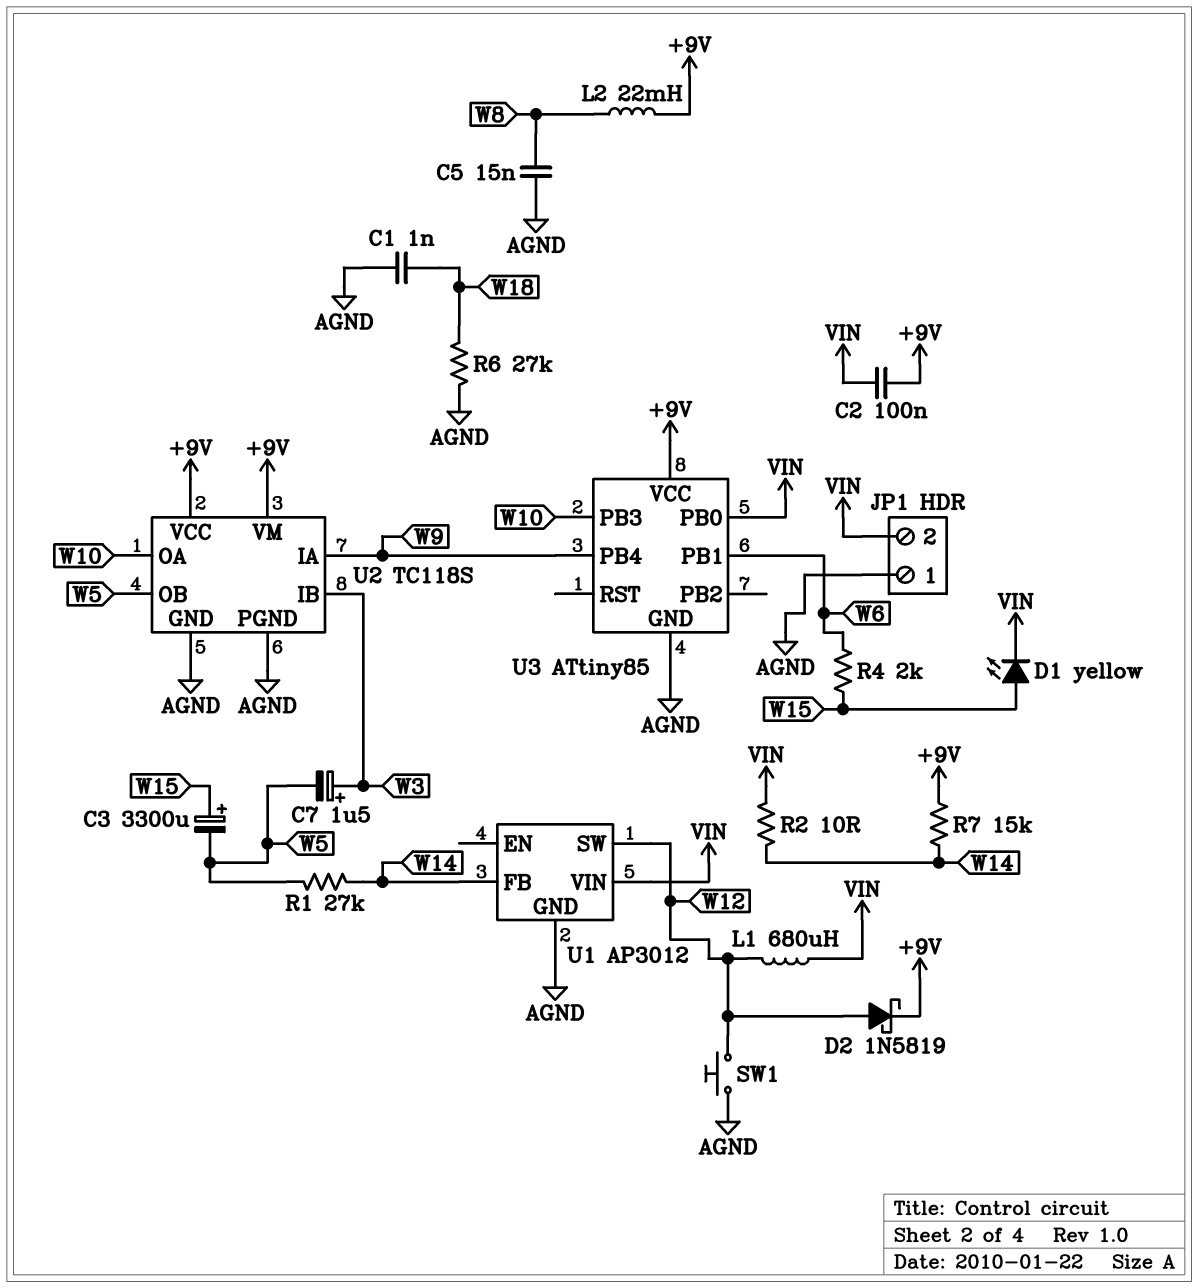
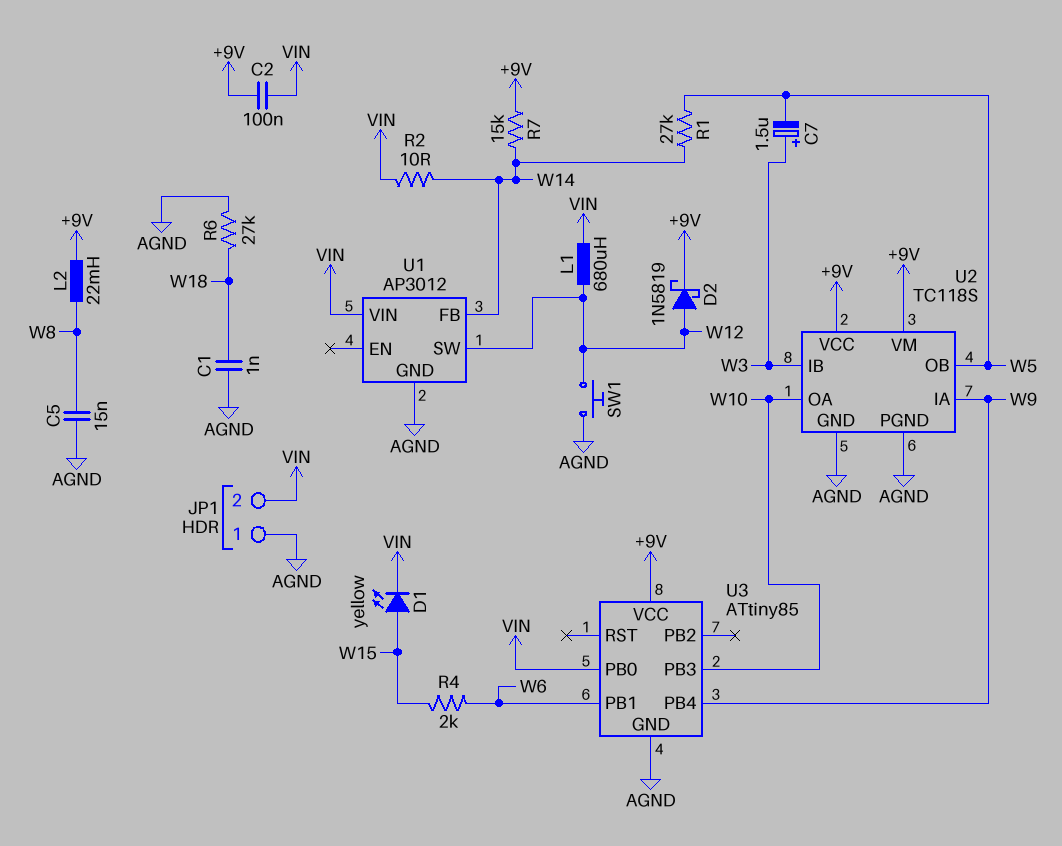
C3: 3300uF (plus W15, minus W5) -> none

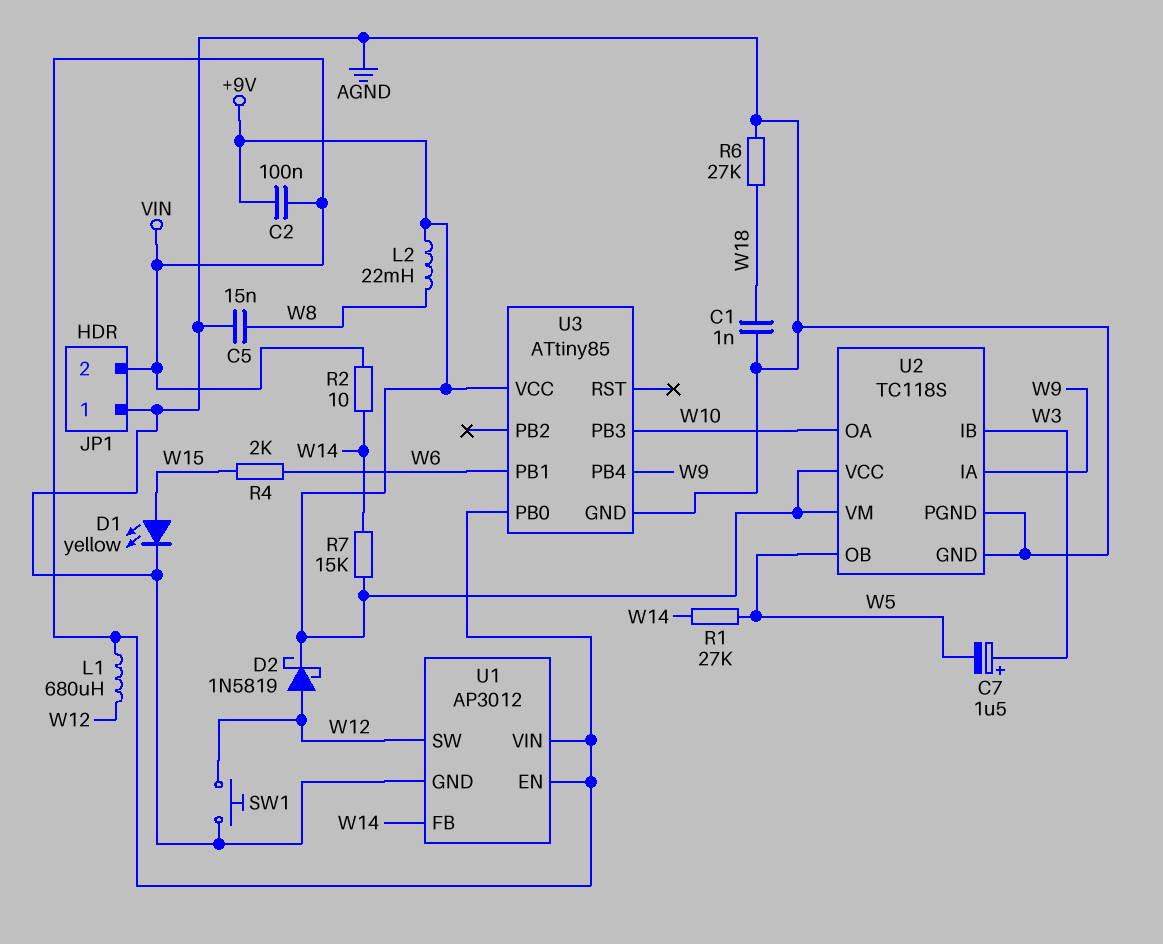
D1: LED yellow (A W15, K VIN) -> LED yellow (A W15, K AGND)
U1 pin EN: none -> VIN

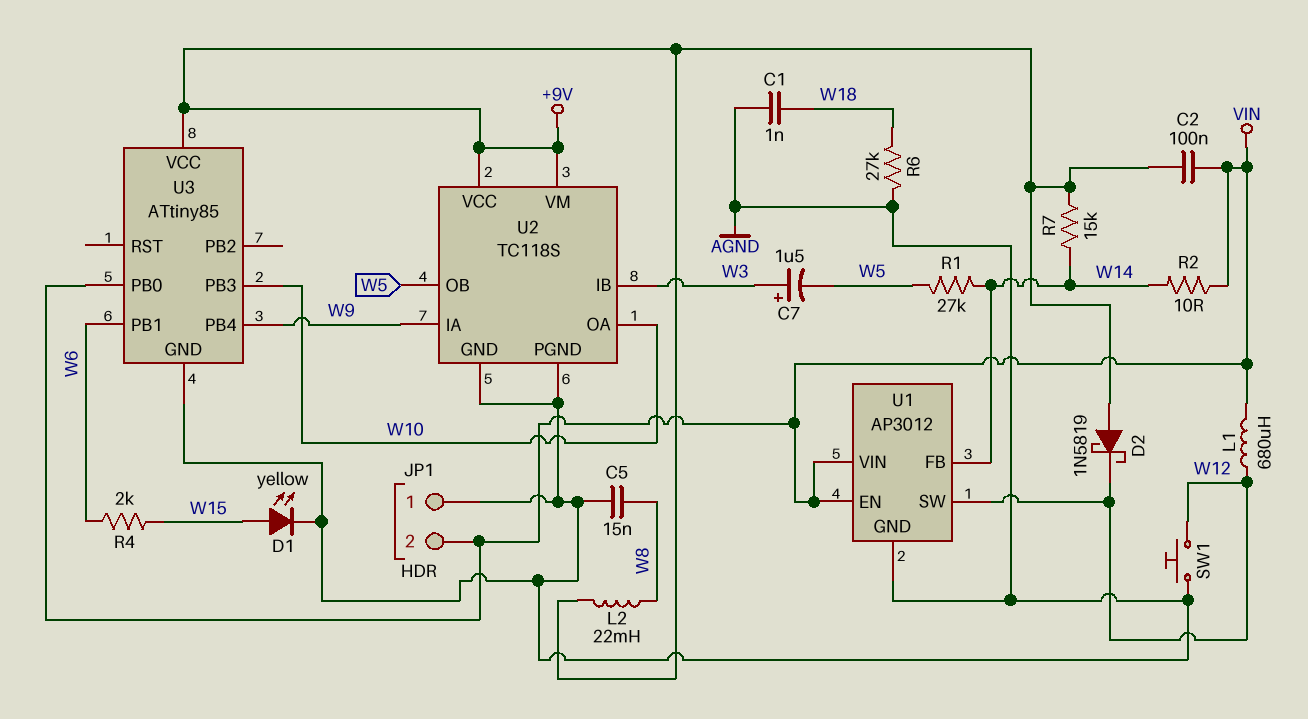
D2: schottky 1N5819 (A W12, K +9V) -> schottky 1N5819 (A +9V, K W12)

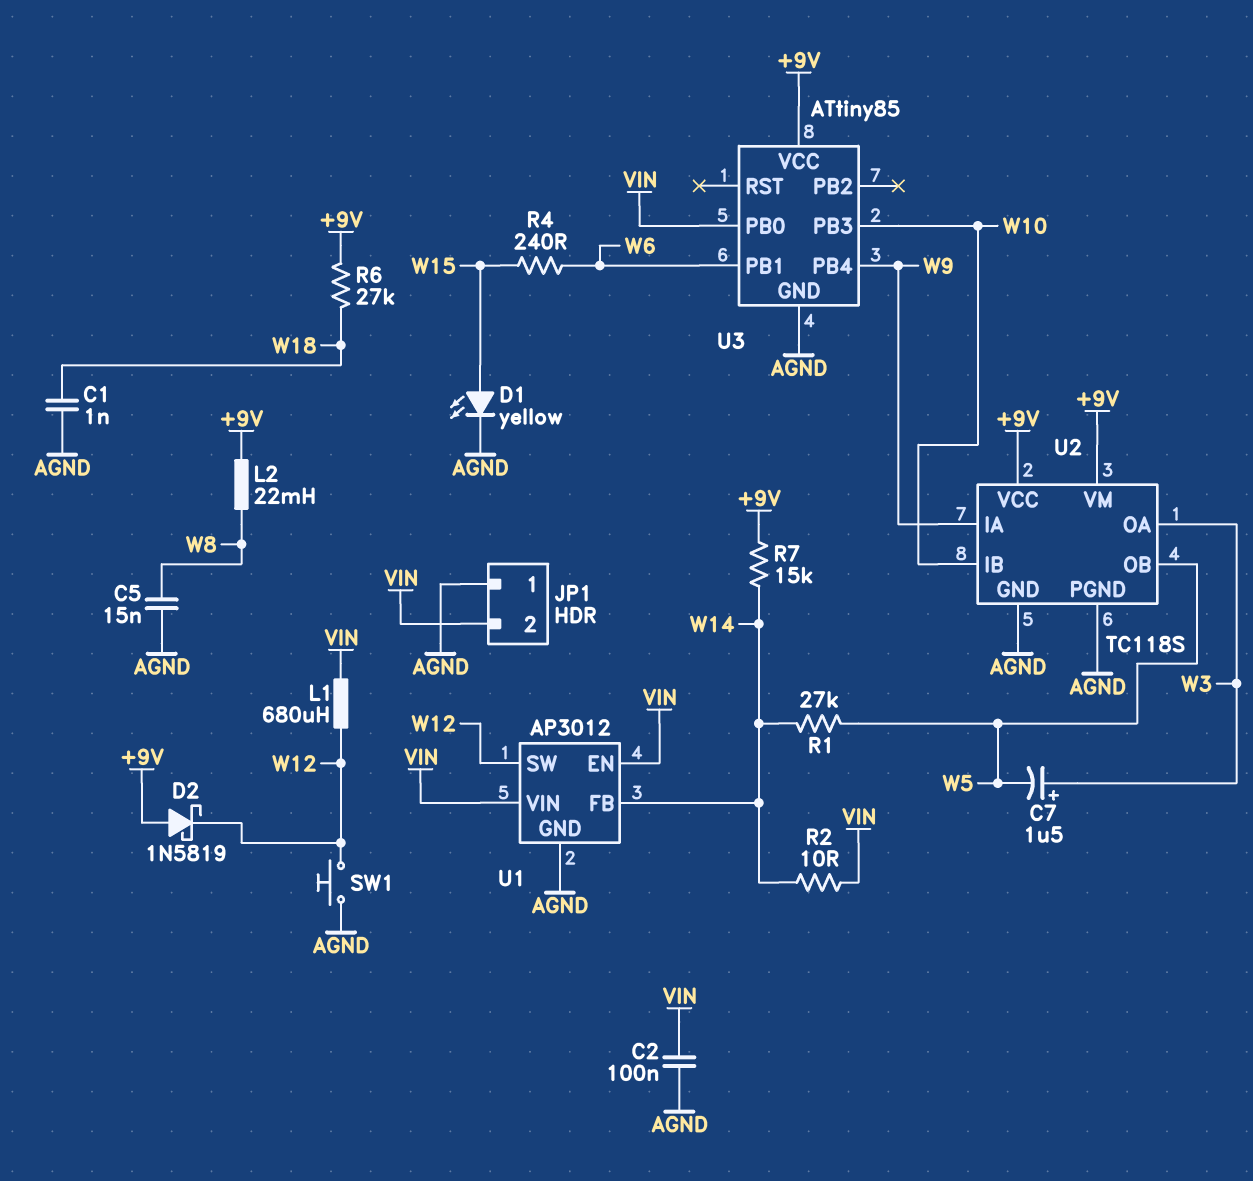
C2: 100nF (+9V, VIN) -> 100nF (AGND, VIN)
R4: 2k (W6, W15) -> 240 (W6, W15)
R6: 27k (AGND, W18) -> 27k (+9V, W18)
U2 pin IB: W3 -> W10
U2 pin OA: W10 -> W3

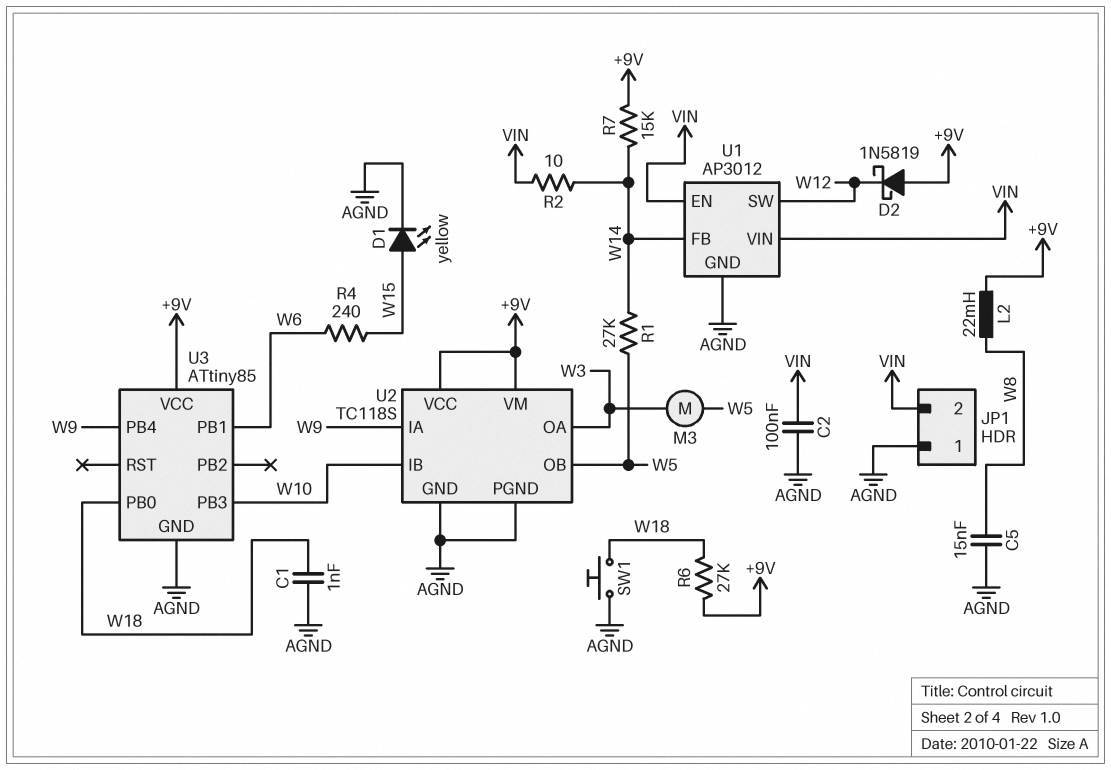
C7: 1.5uF (plus W3, minus W5) -> none
L1: 680uH (VIN, W12) -> none
M3: none -> motor (W3, W5)
SW1: button (AGND, W12) -> button (AGND, W18)
U3 pin PB0: VIN -> W18

